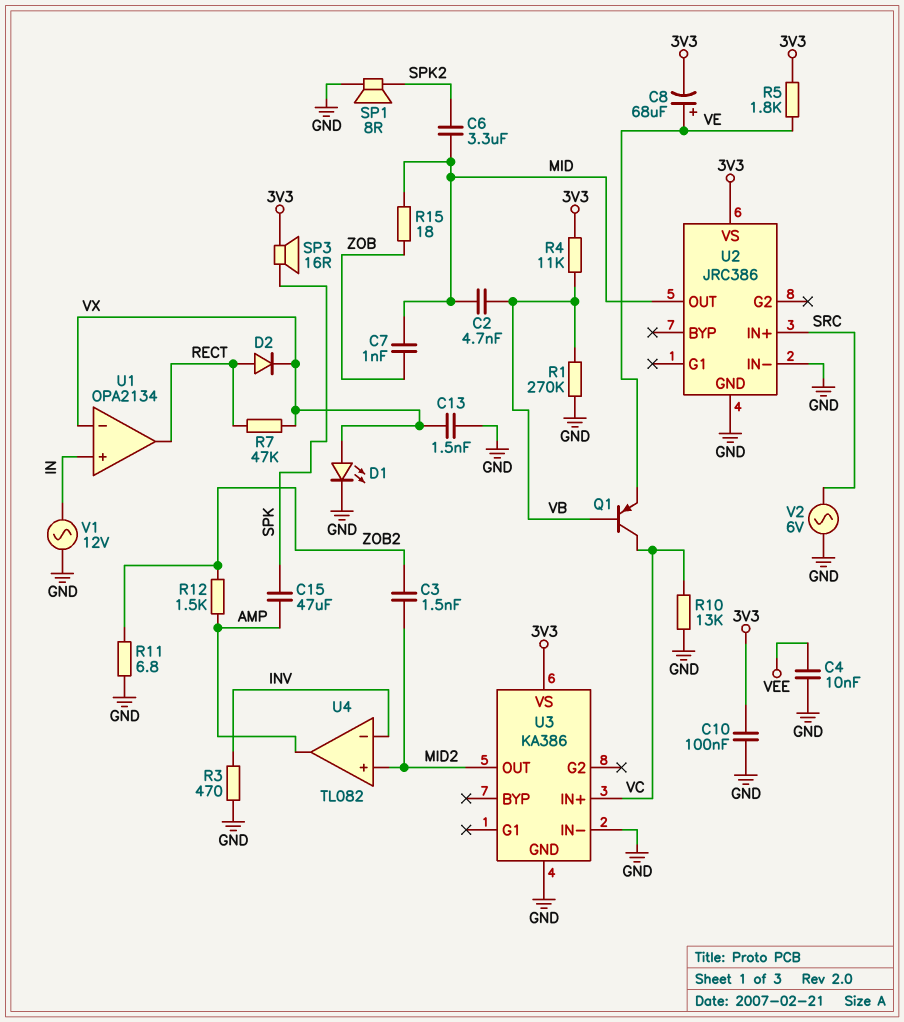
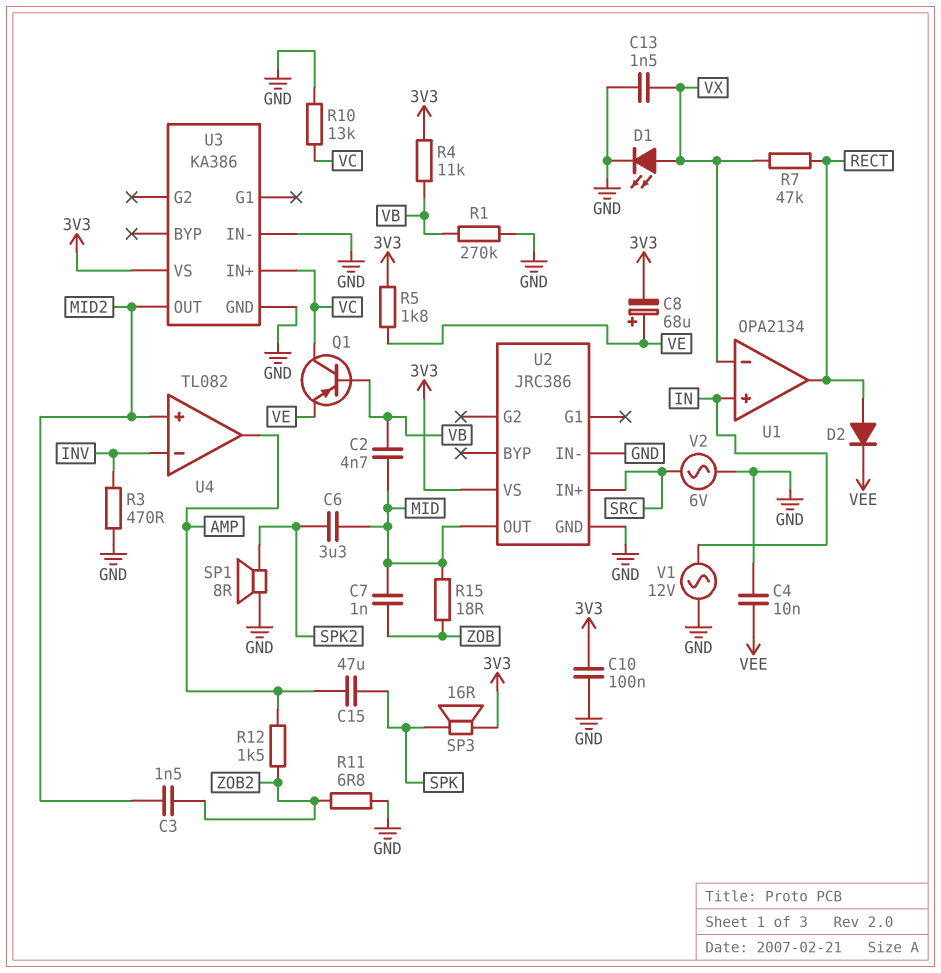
D2: diode (A RECT, K VX) -> diode (A RECT, K VEE)

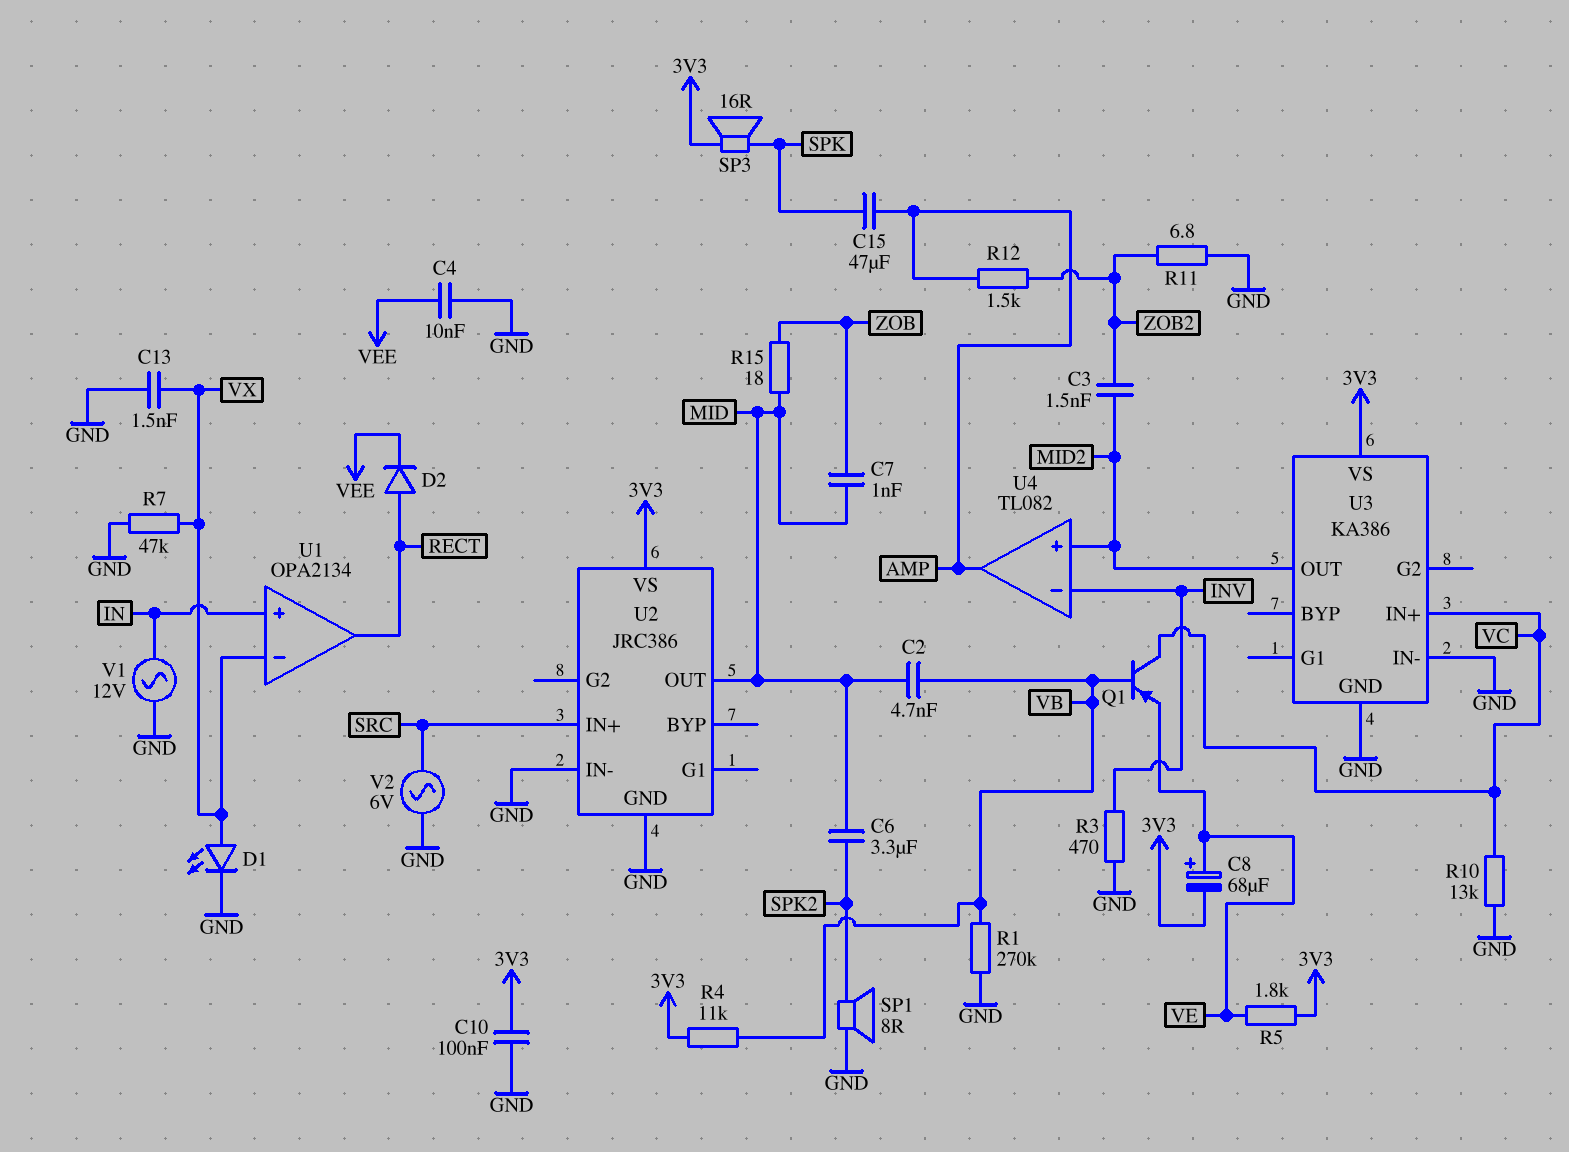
R7: 47k (RECT, VX) -> 47k (GND, VX)

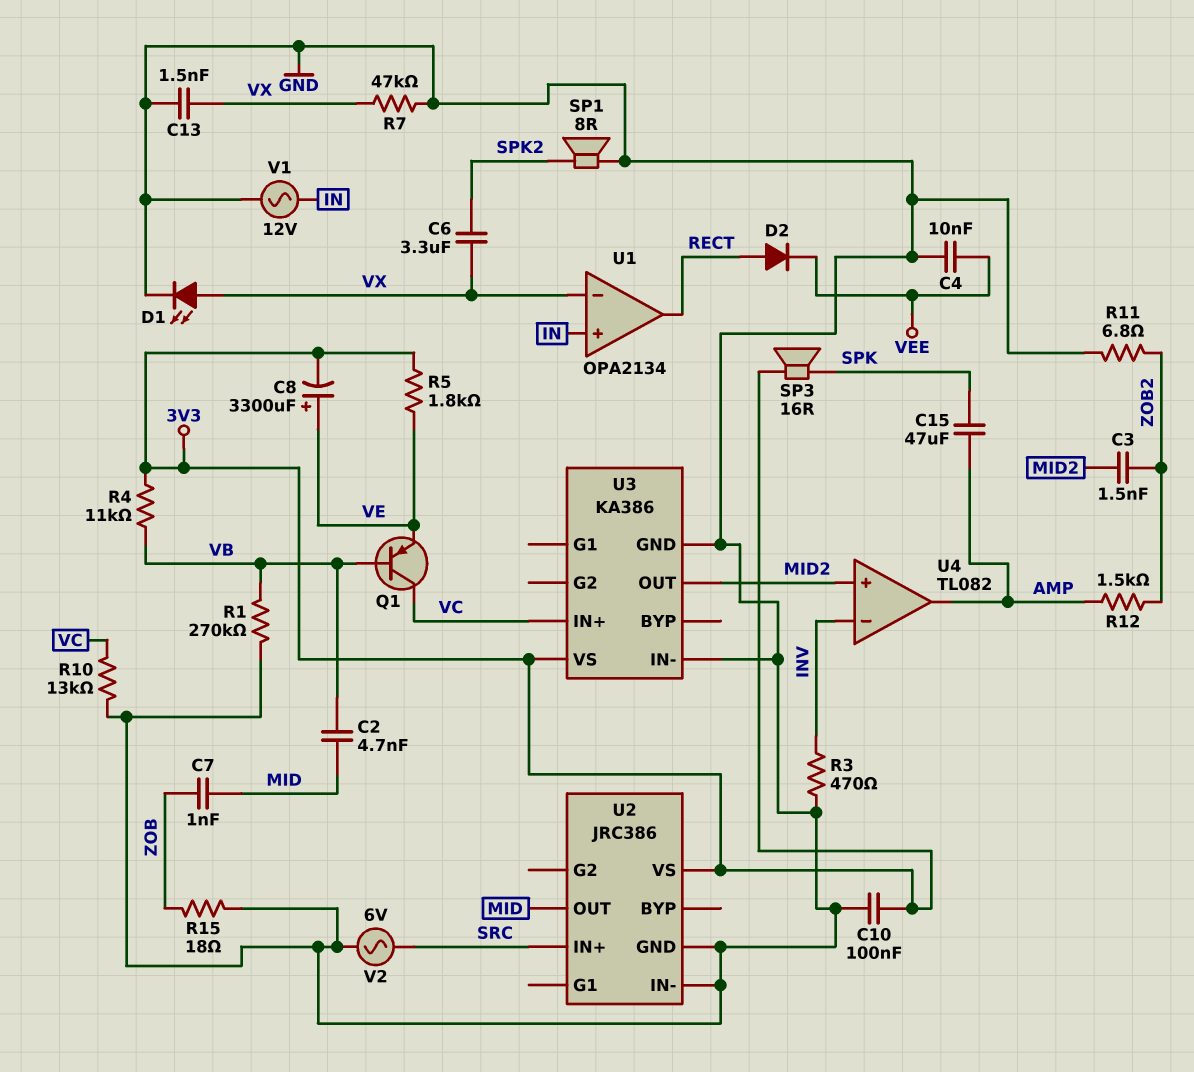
C6: 3.3uF (MID, SPK2) -> 3.3uF (SPK2, VX)
C8: 68uF (plus VE, minus 3V3) -> 3300uF (plus VE, minus 3V3)
R15: 18 (MID, ZOB) -> 18 (GND, ZOB)

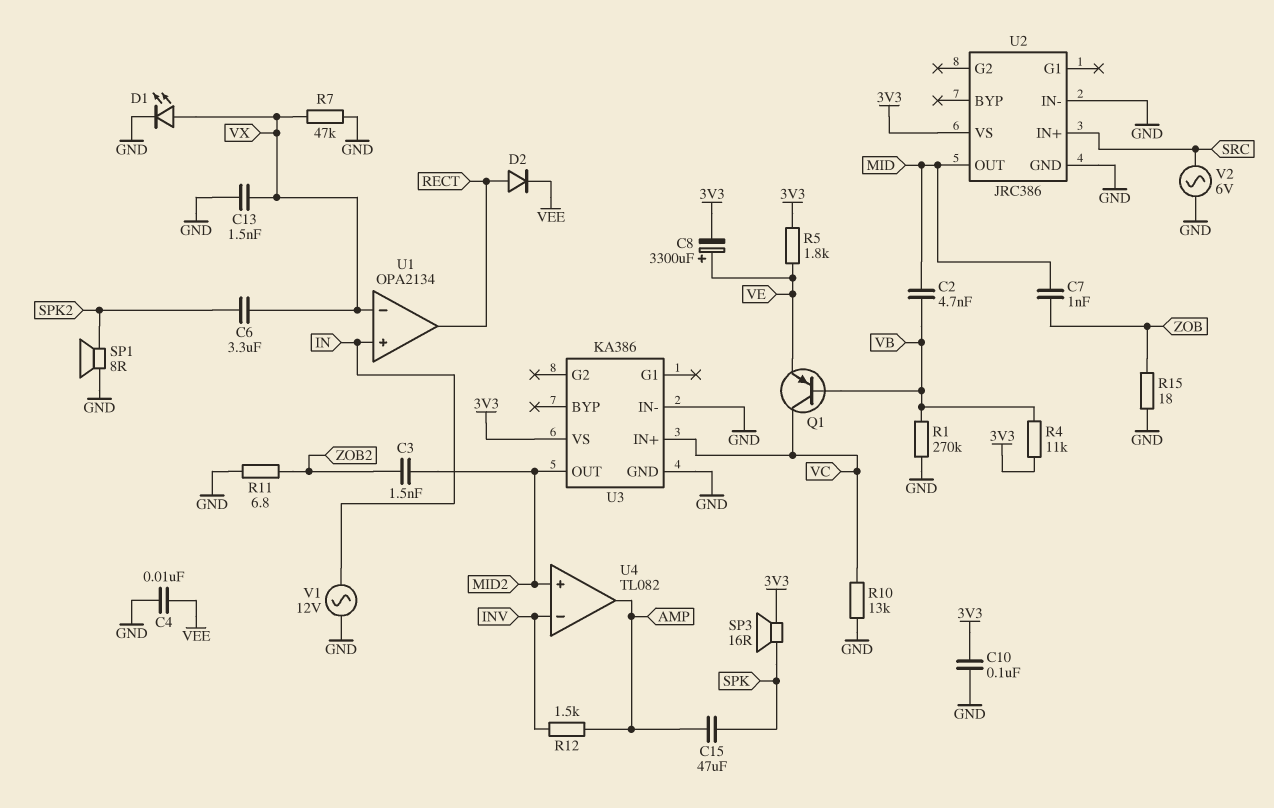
R3: 470 (GND, INV) -> none
R12: 1.5k (AMP, ZOB2) -> 1.5k (AMP, INV)

